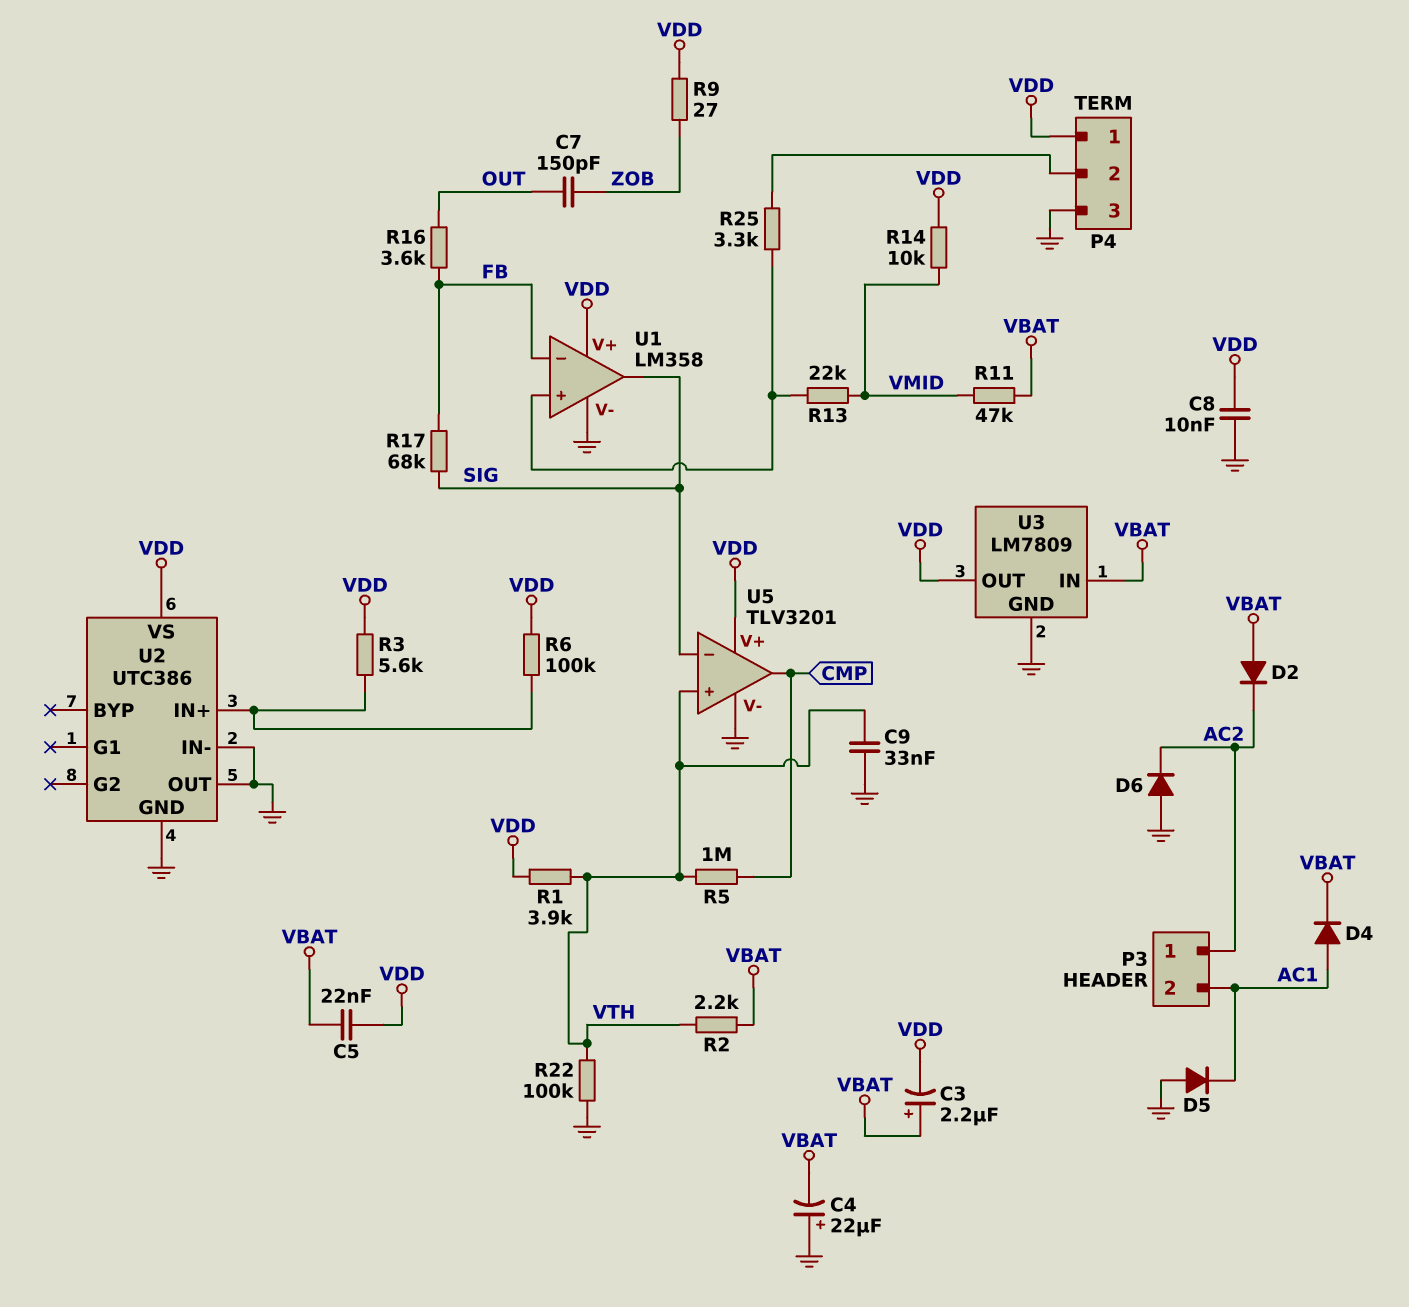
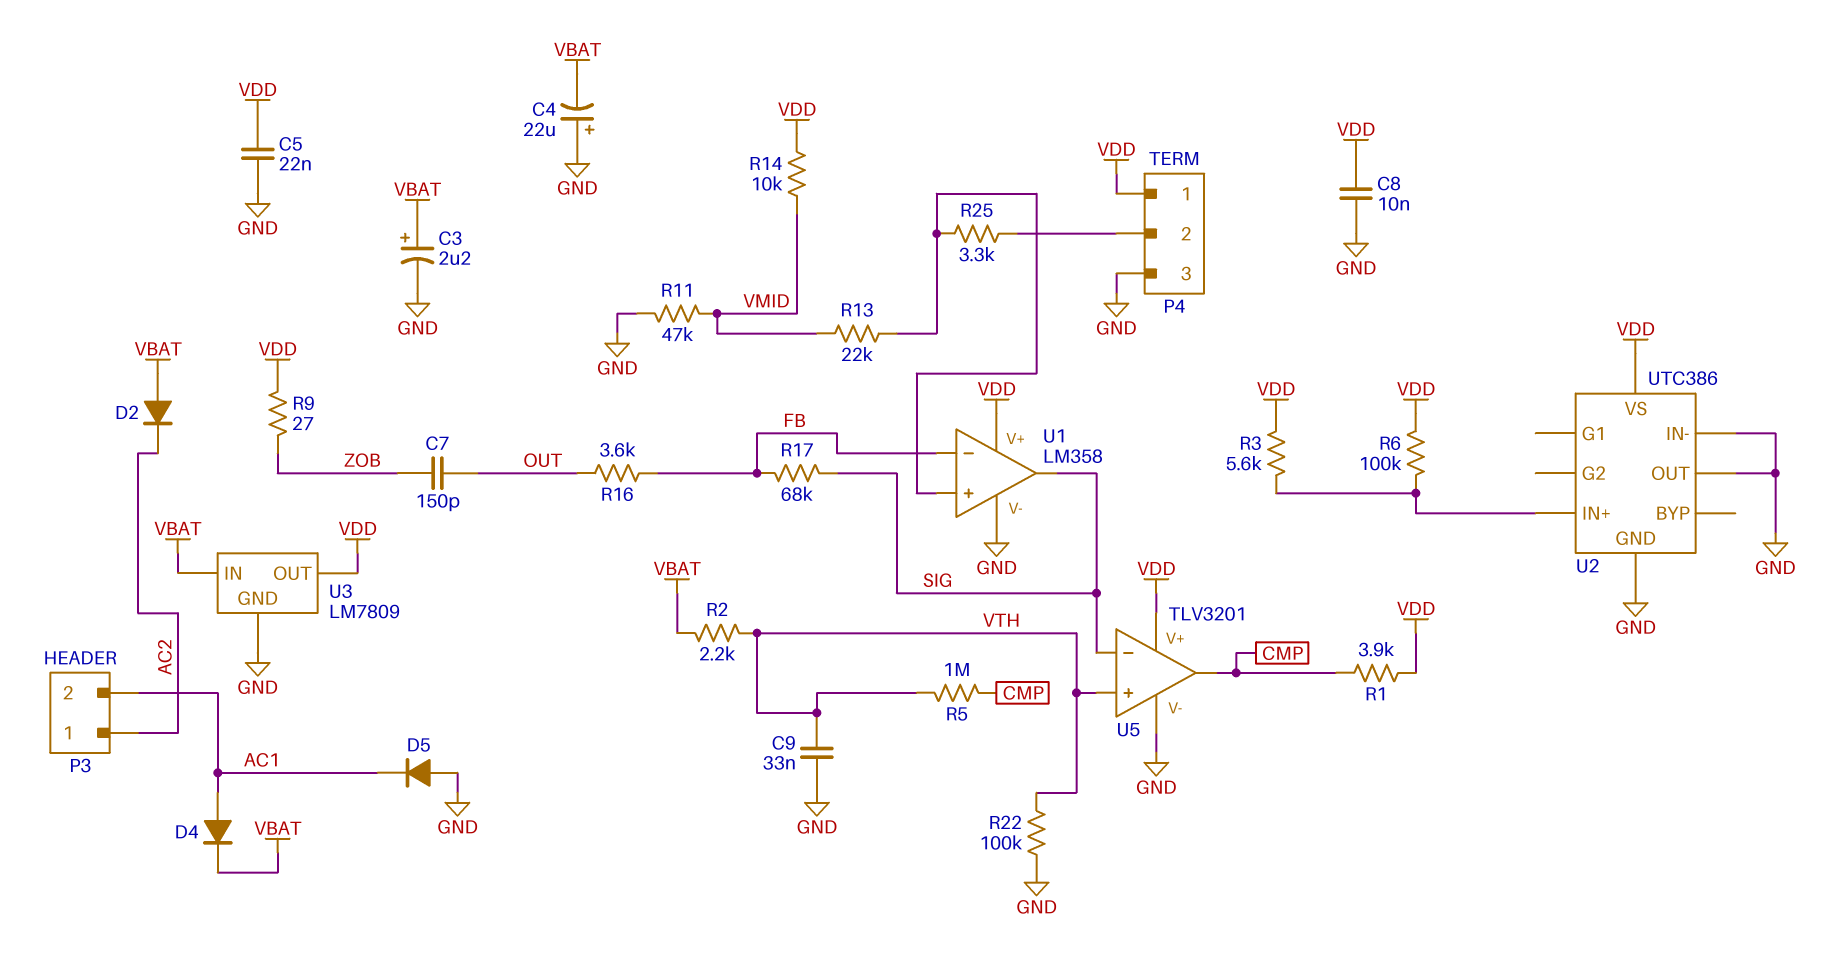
C3: 2.2uF (plus VBAT, minus VDD) -> 2.2uF (plus VBAT, minus GND)
C5: 22nF (VBAT, VDD) -> 22nF (GND, VDD)
D6: diode (A GND, K AC2) -> none
R1: 3.9k (VDD, VTH) -> 3.9k (CMP, VDD)
R11: 47k (VBAT, VMID) -> 47k (GND, VMID)

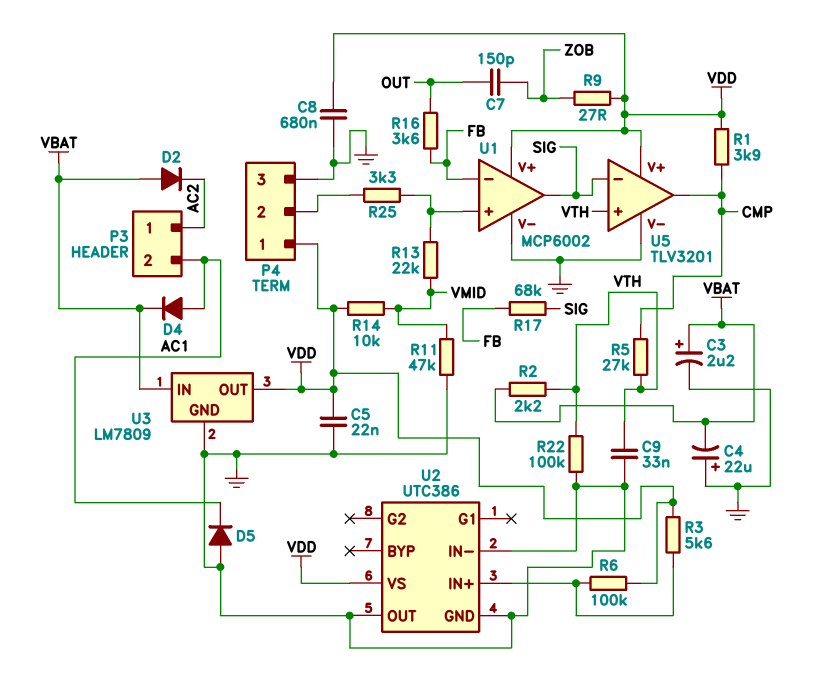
C8: 10nF (GND, VDD) -> 680nF (GND, VDD)
R5: 1M (CMP, VTH) -> 27k (CMP, VTH)
U1: LM358 -> MCP6002

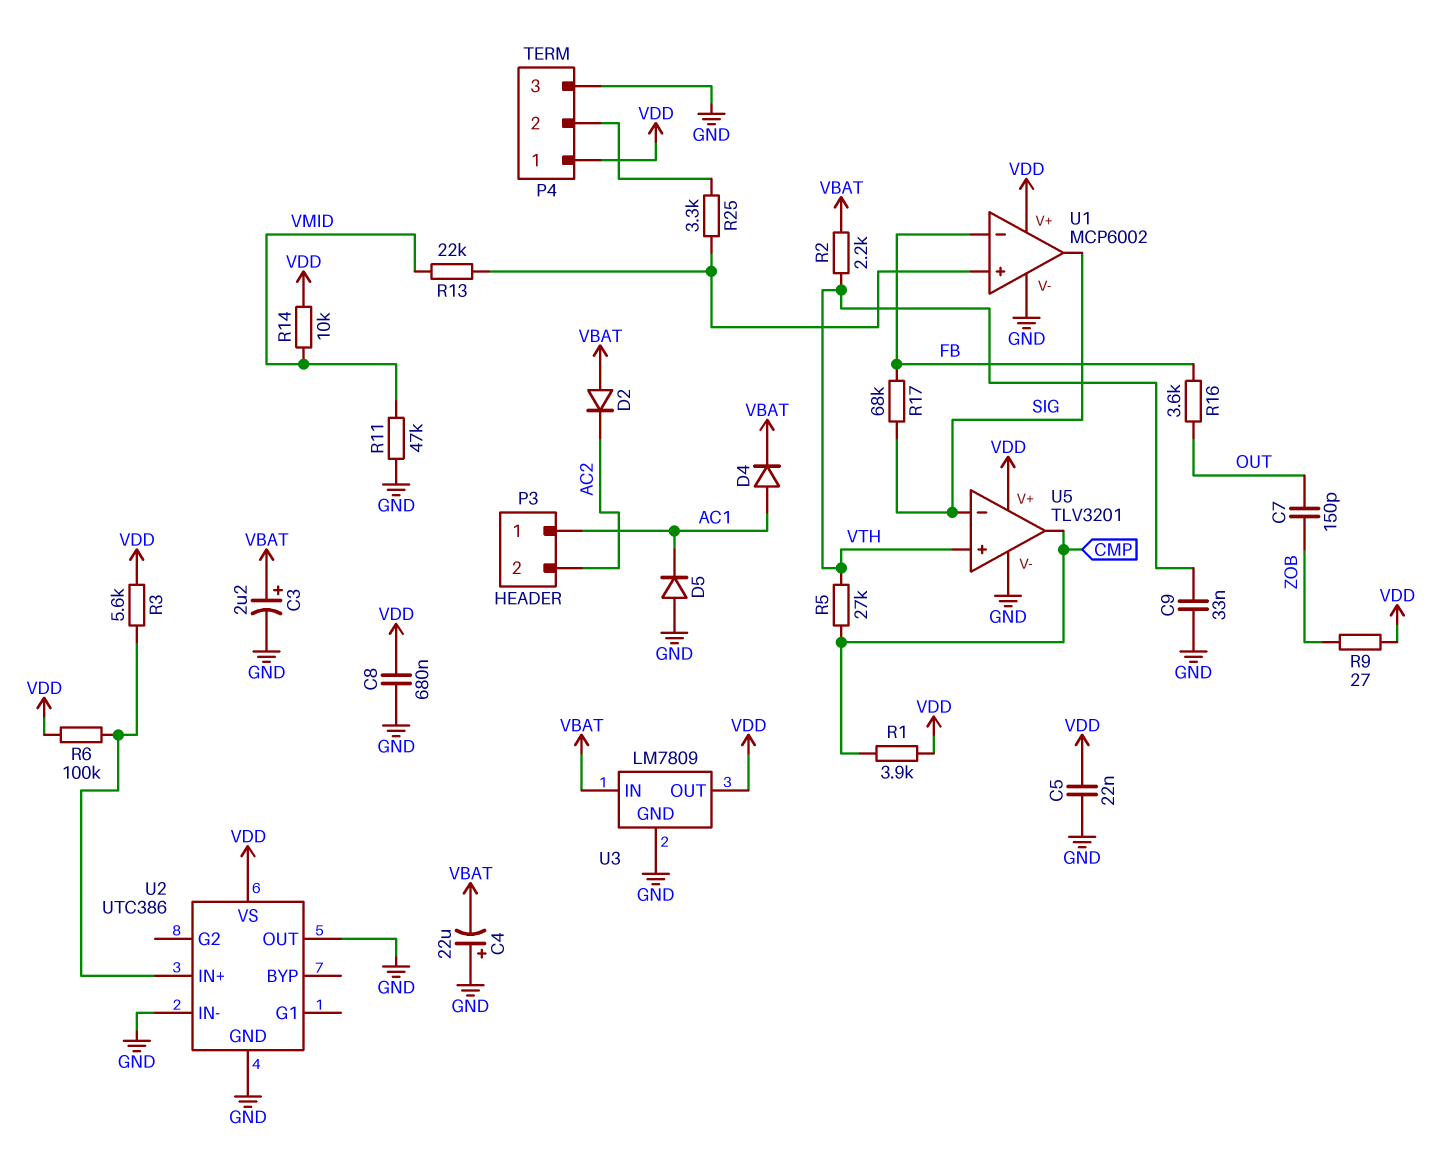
P3 pin 1: AC2 -> AC1
P3 pin 2: AC1 -> AC2
R22: 100k (GND, VTH) -> none

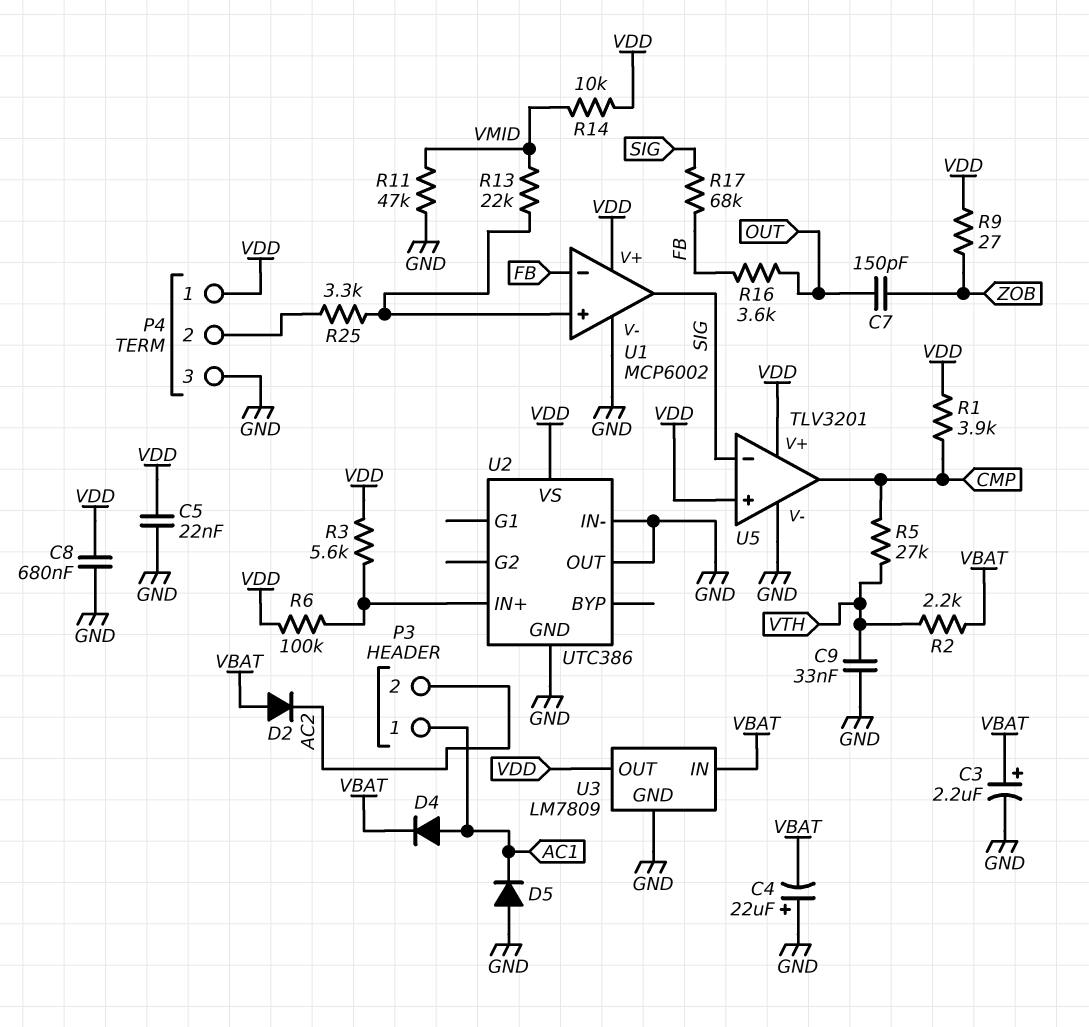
U5 pin in+: VTH -> VDD

